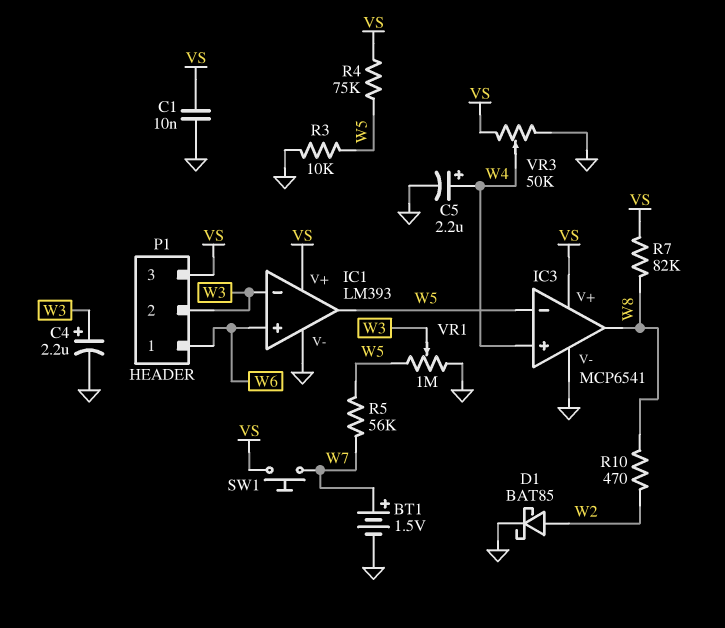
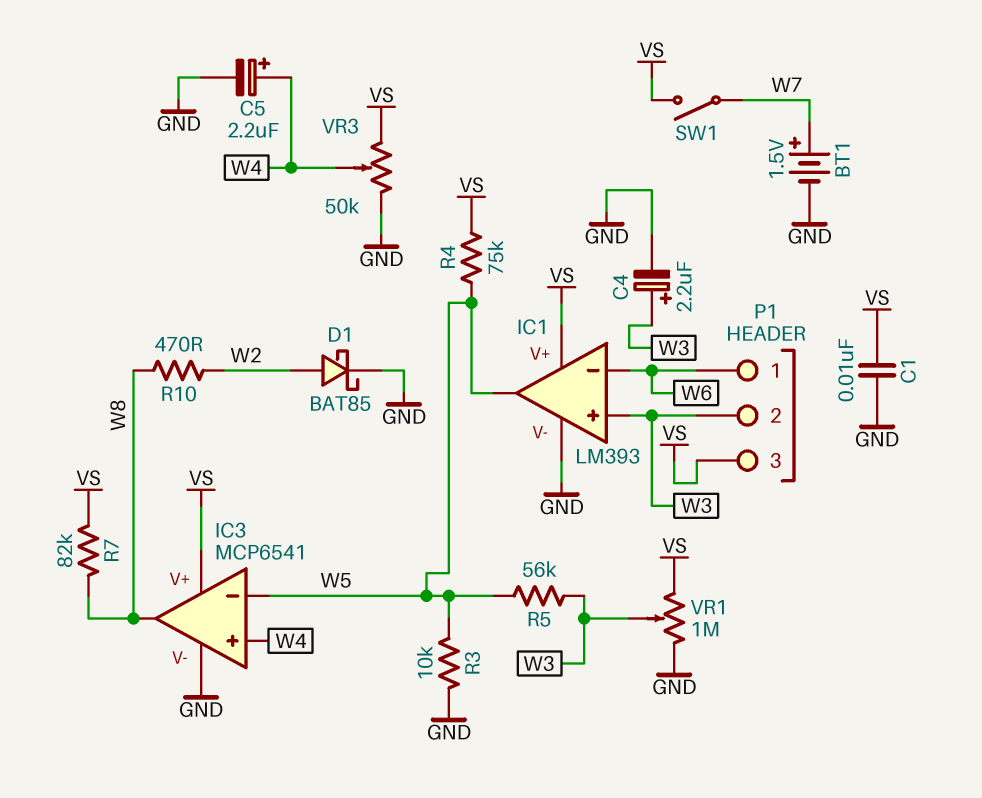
IC1 pin in+: W6 -> W3
IC1 pin in-: W3 -> W6
R5: 56k (W5, W7) -> 56k (W3, W5)
SW1: button (VS, W7) -> switch (VS, W7)
VR1: 1M (GND, W5, wiper W3) -> 1M (GND, VS, wiper W3)

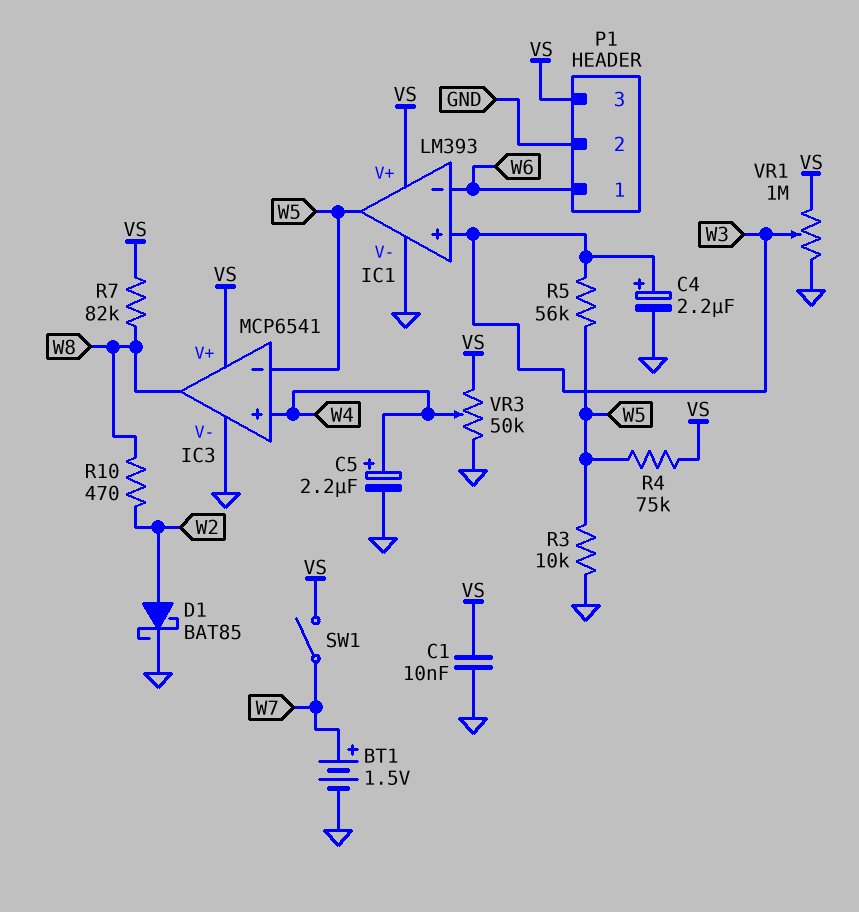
P1 pin 2: W3 -> GND

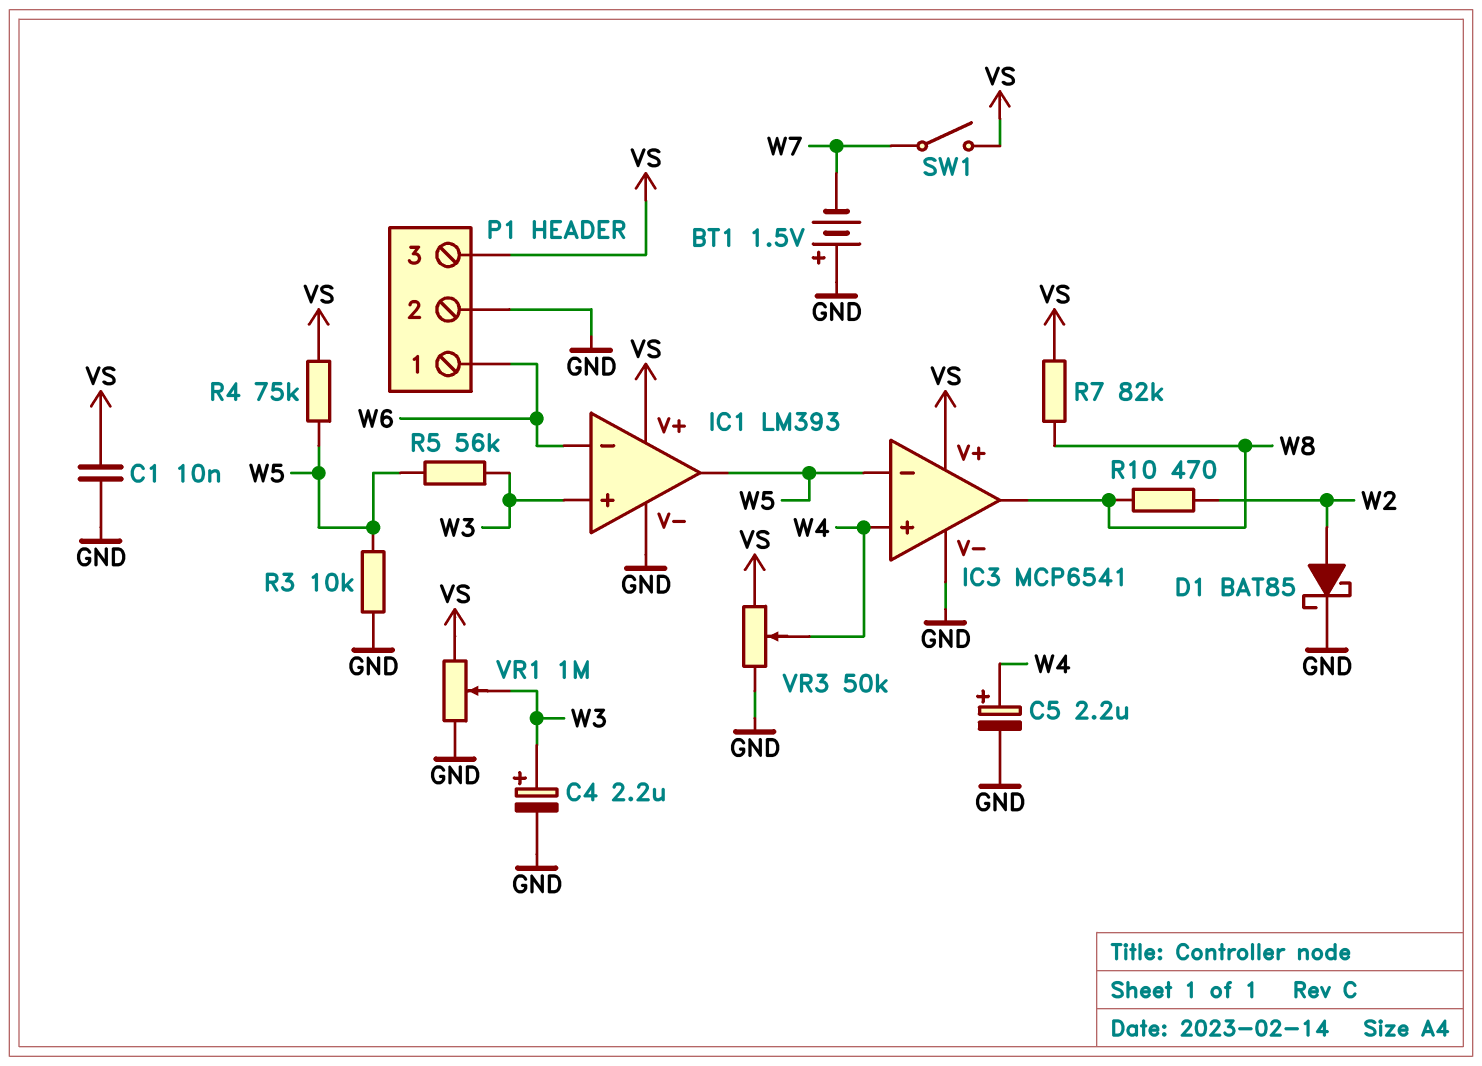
BT1: 1.5V (plus W7, minus GND) -> 1.5V (plus GND, minus W7)

